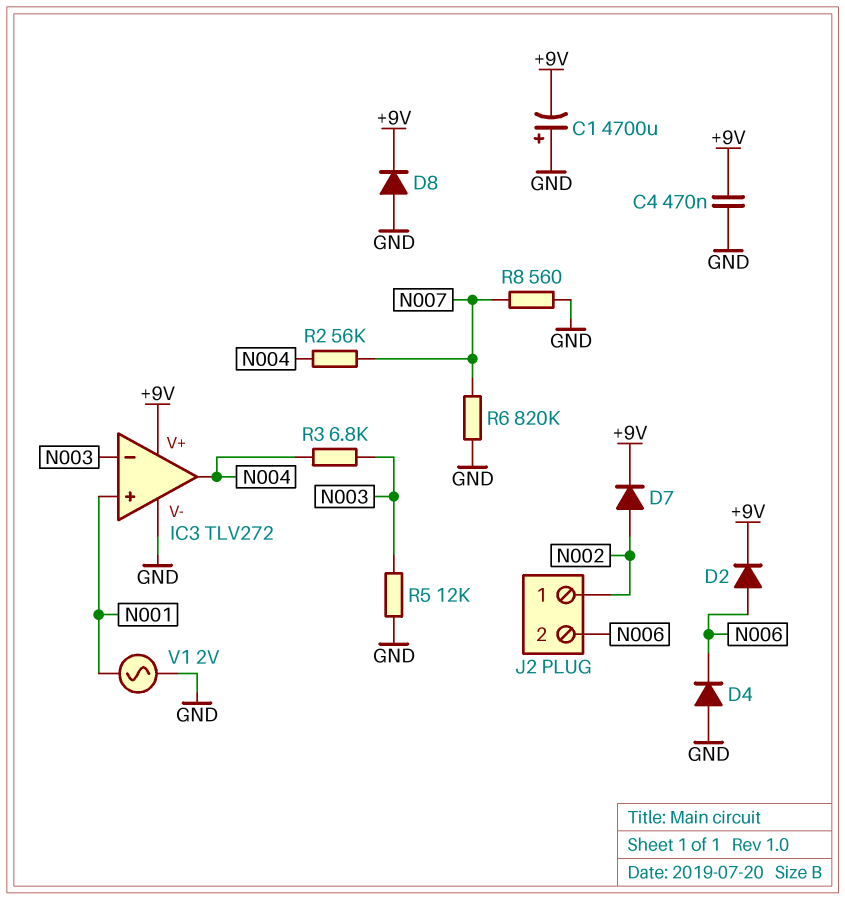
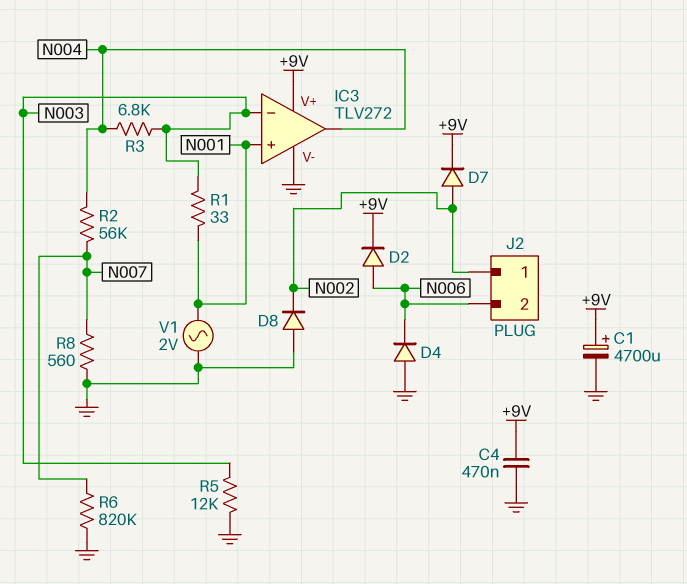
C1: 4700uF (plus GND, minus +9V) -> 4700uF (plus +9V, minus GND)
D8: diode (A GND, K +9V) -> diode (A GND, K N002)
R1: none -> 33 (N001, N003)

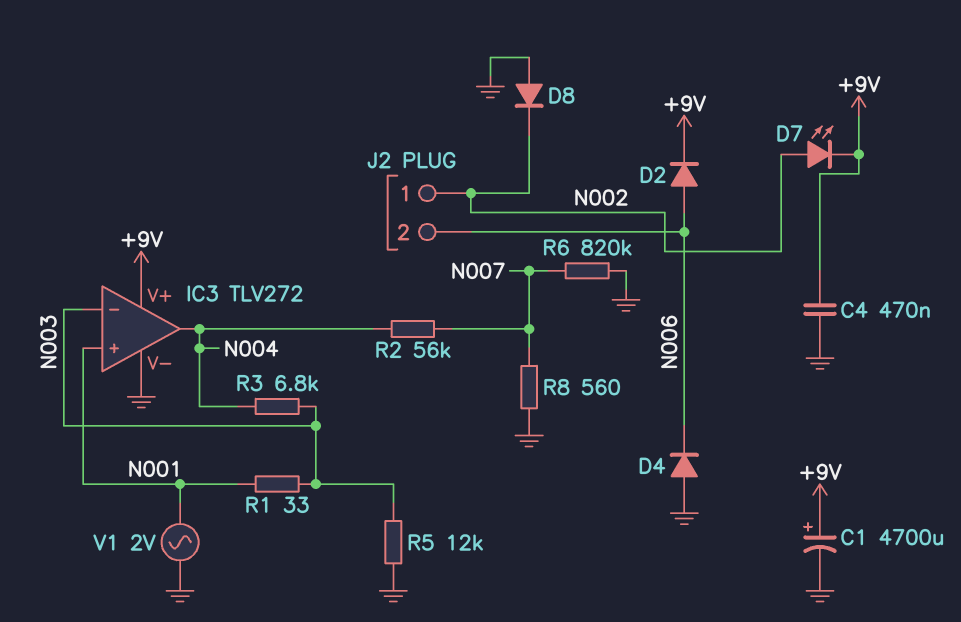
D7: diode (A N002, K +9V) -> LED (A N002, K +9V)

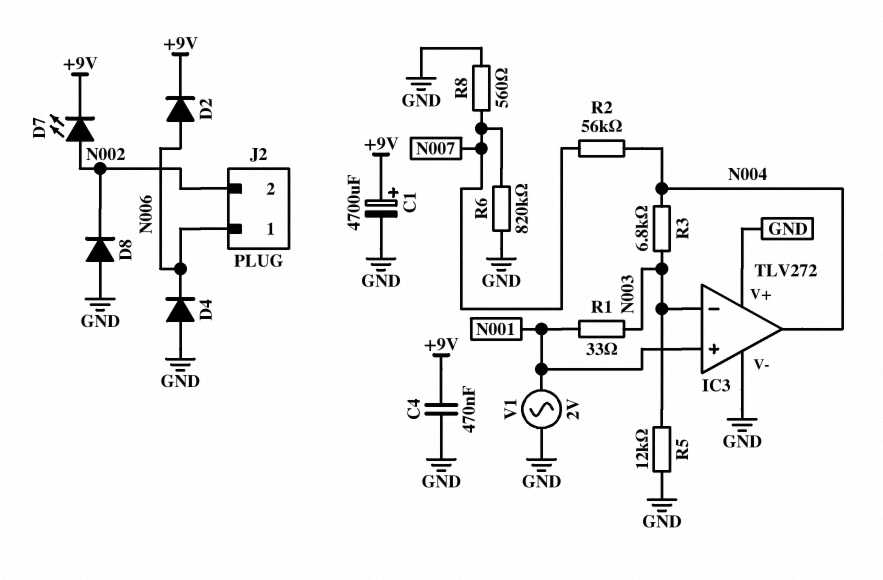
IC3 pin V+: +9V -> GND
J2 pin 1: N002 -> N006
J2 pin 2: N006 -> N002

